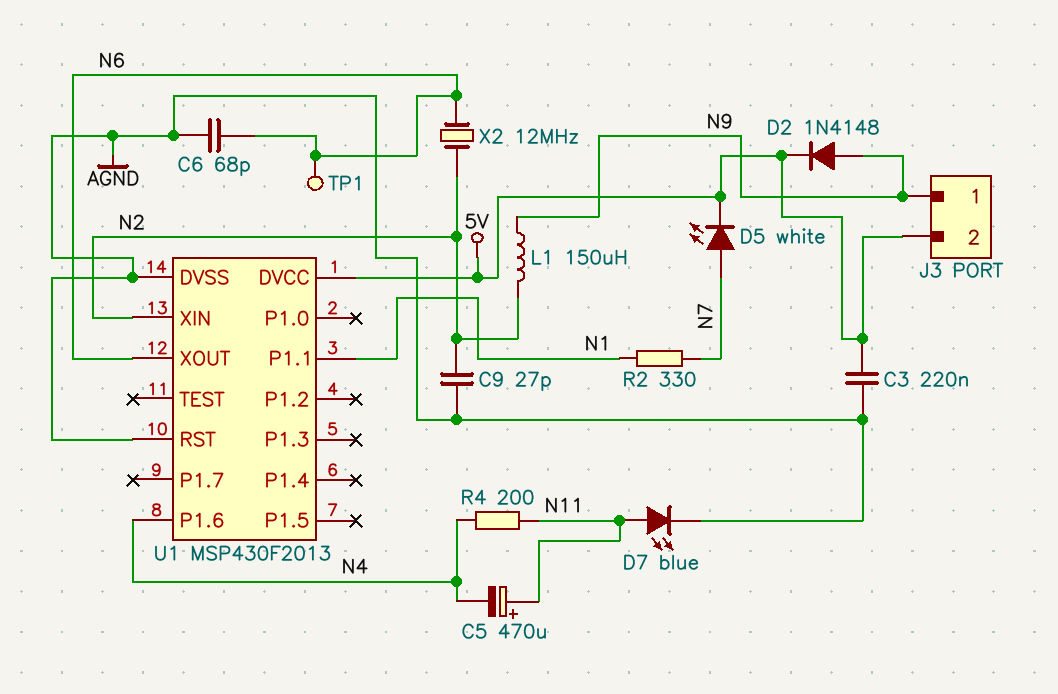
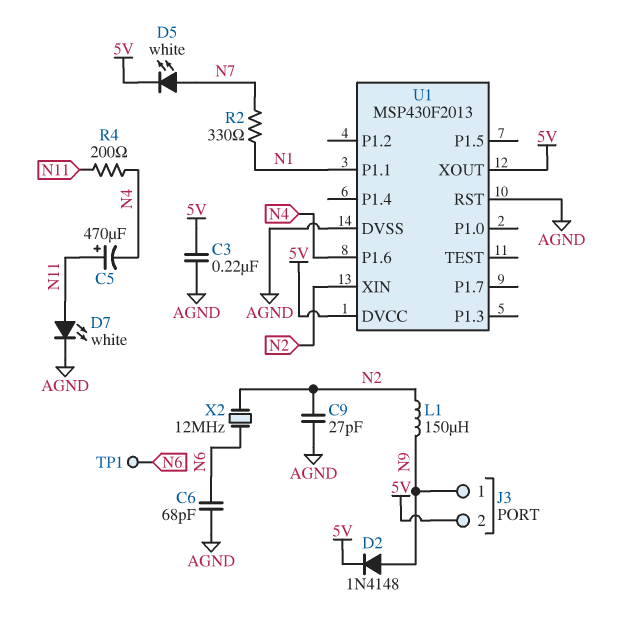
D7: LED blue (A N11, K AGND) -> LED white (A N11, K AGND)
U1 pin XOUT: N6 -> 5V

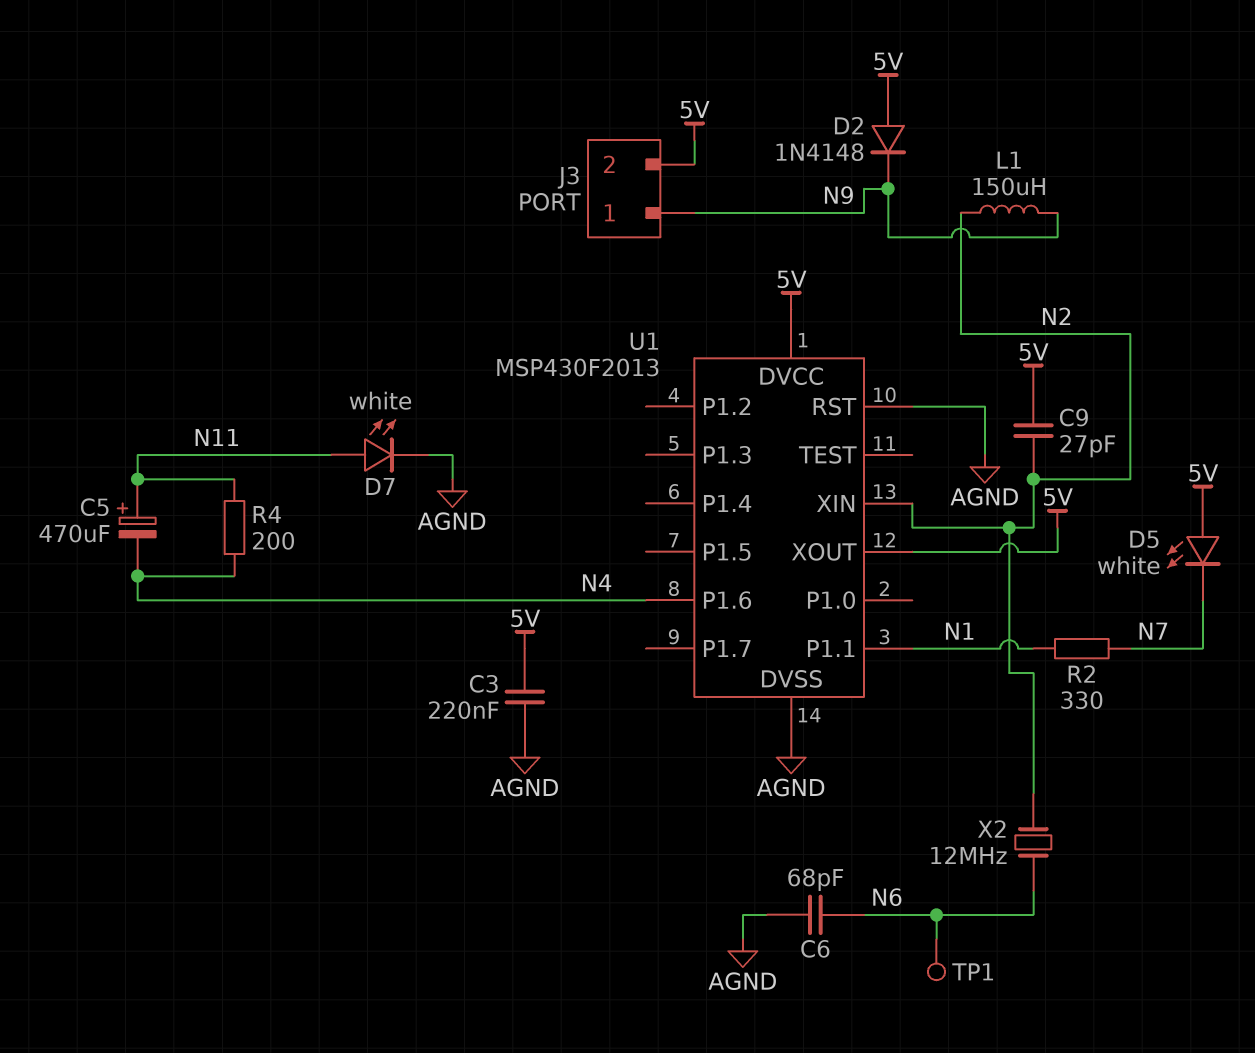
C9: 27pF (AGND, N2) -> 27pF (5V, N2)
D2: diode 1N4148 (A N9, K 5V) -> diode 1N4148 (A 5V, K N9)
D5: LED white (A N7, K 5V) -> LED white (A 5V, K N7)

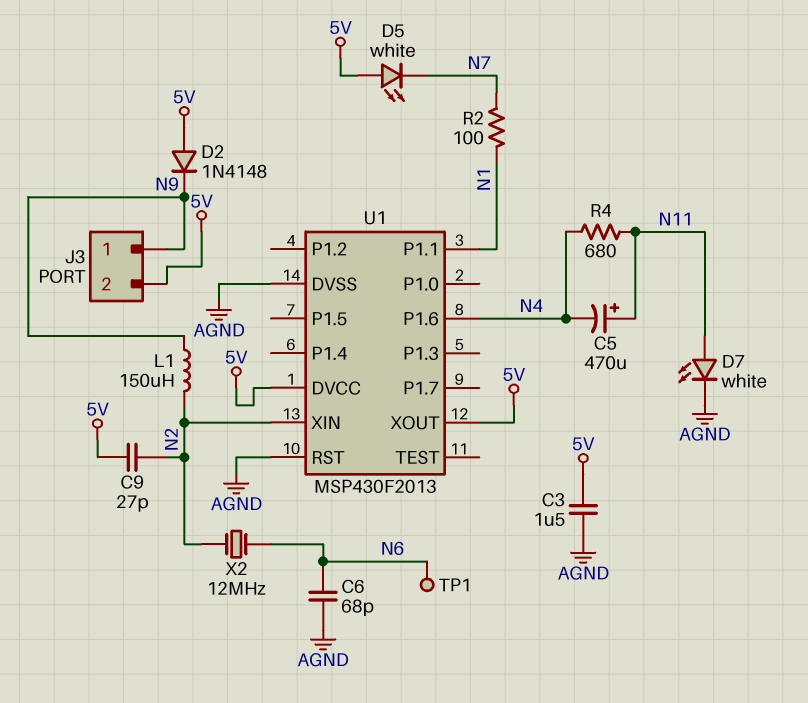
C3: 220nF (5V, AGND) -> 1.5uF (5V, AGND)
R2: 330 (N1, N7) -> 100 (N1, N7)
R4: 200 (N4, N11) -> 680 (N4, N11)

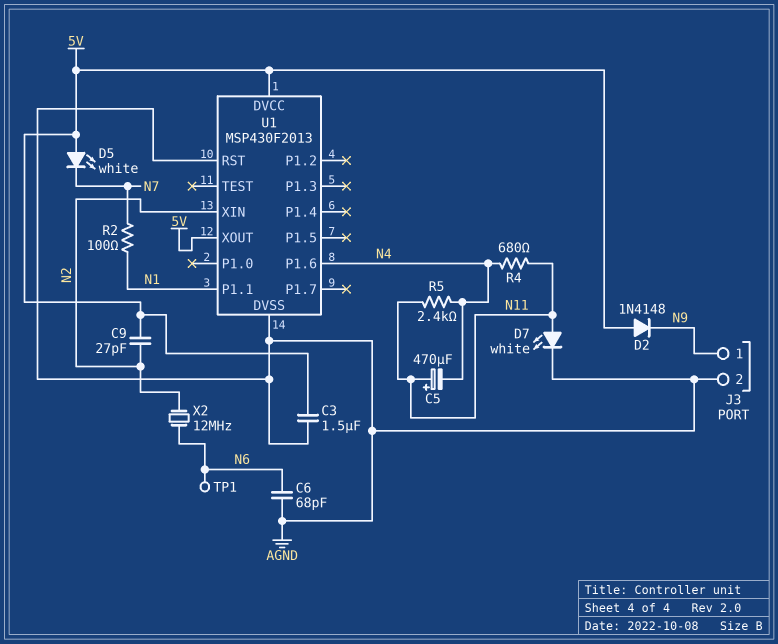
J3 pin 2: 5V -> AGND
L1: 150uH (N2, N9) -> none
R5: none -> 2.4k (N4, N11)

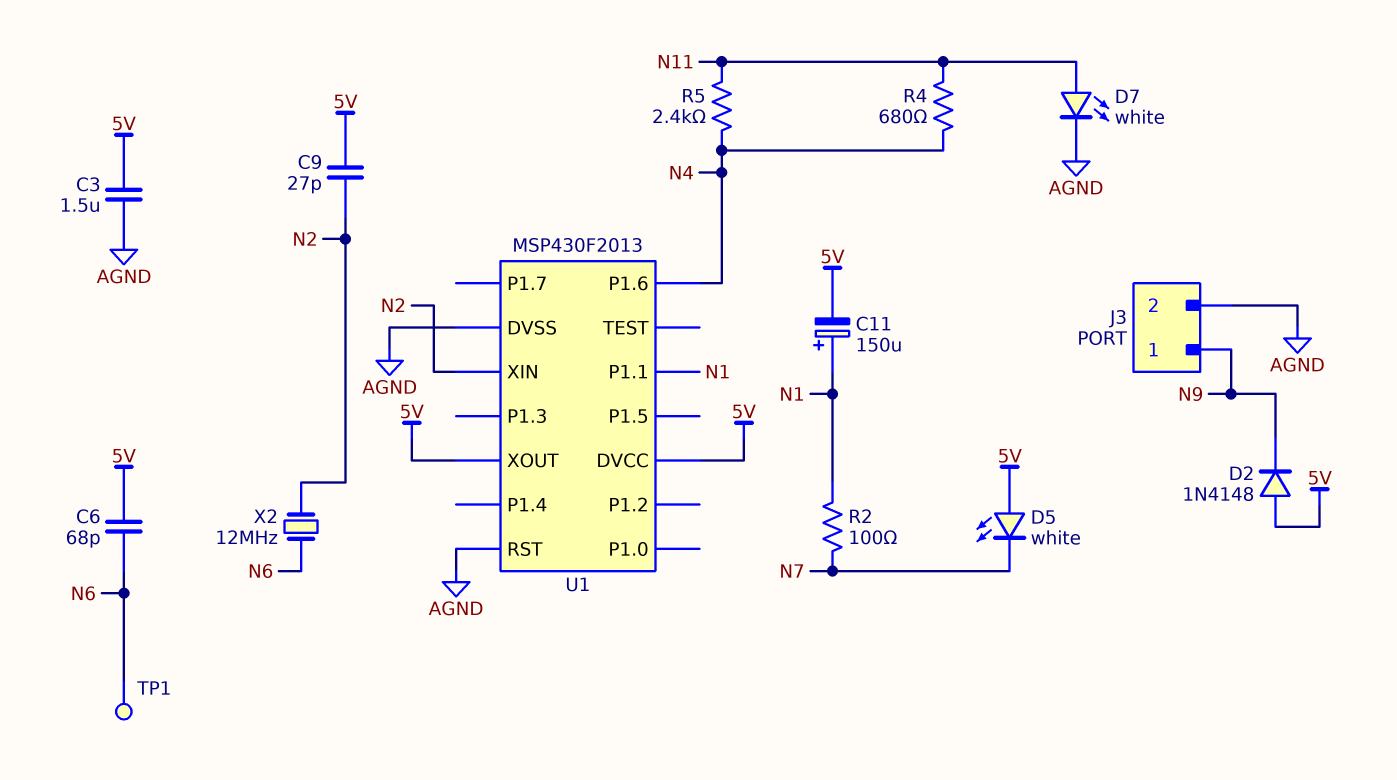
C5: 470uF (plus N11, minus N4) -> none
C6: 68pF (AGND, N6) -> 68pF (5V, N6)
C11: none -> 150uF (plus N1, minus 5V)

